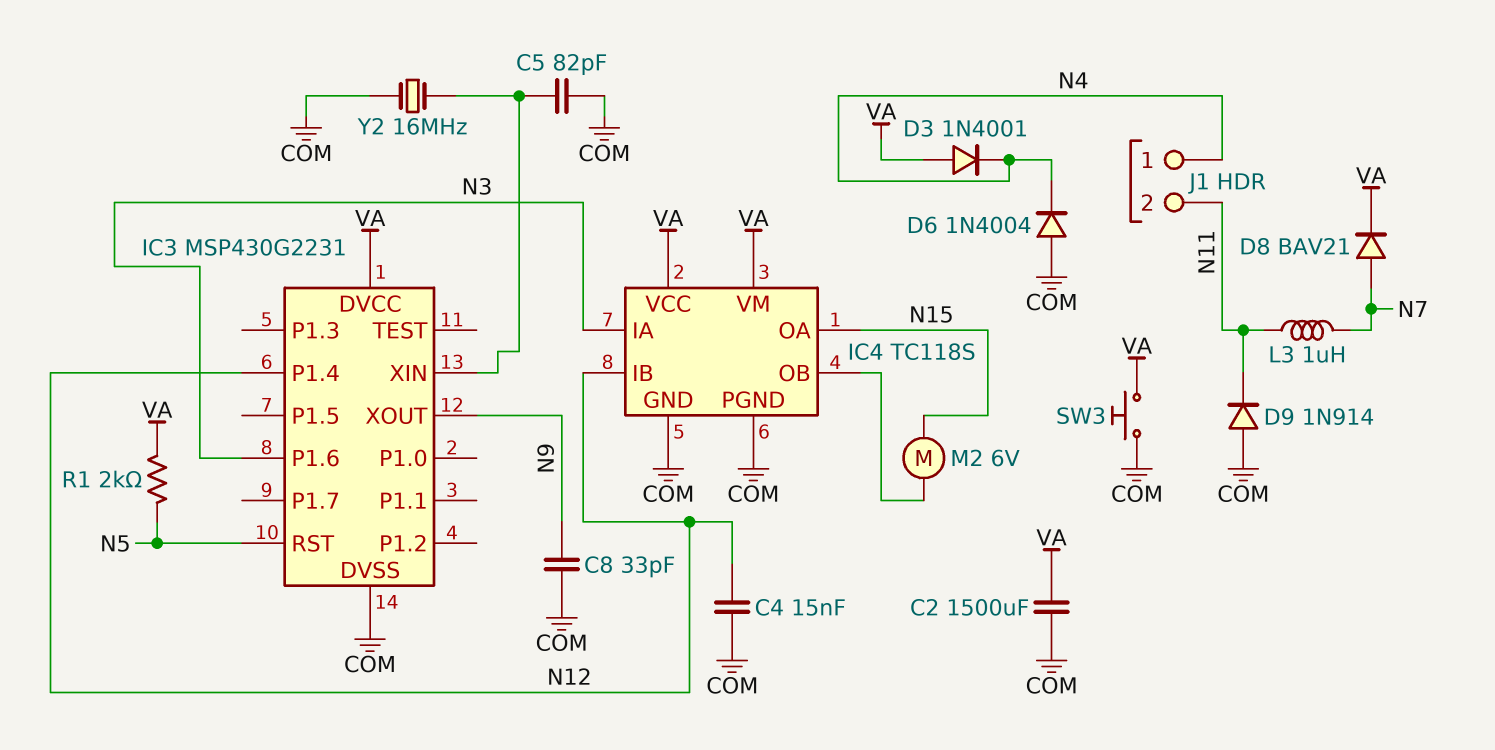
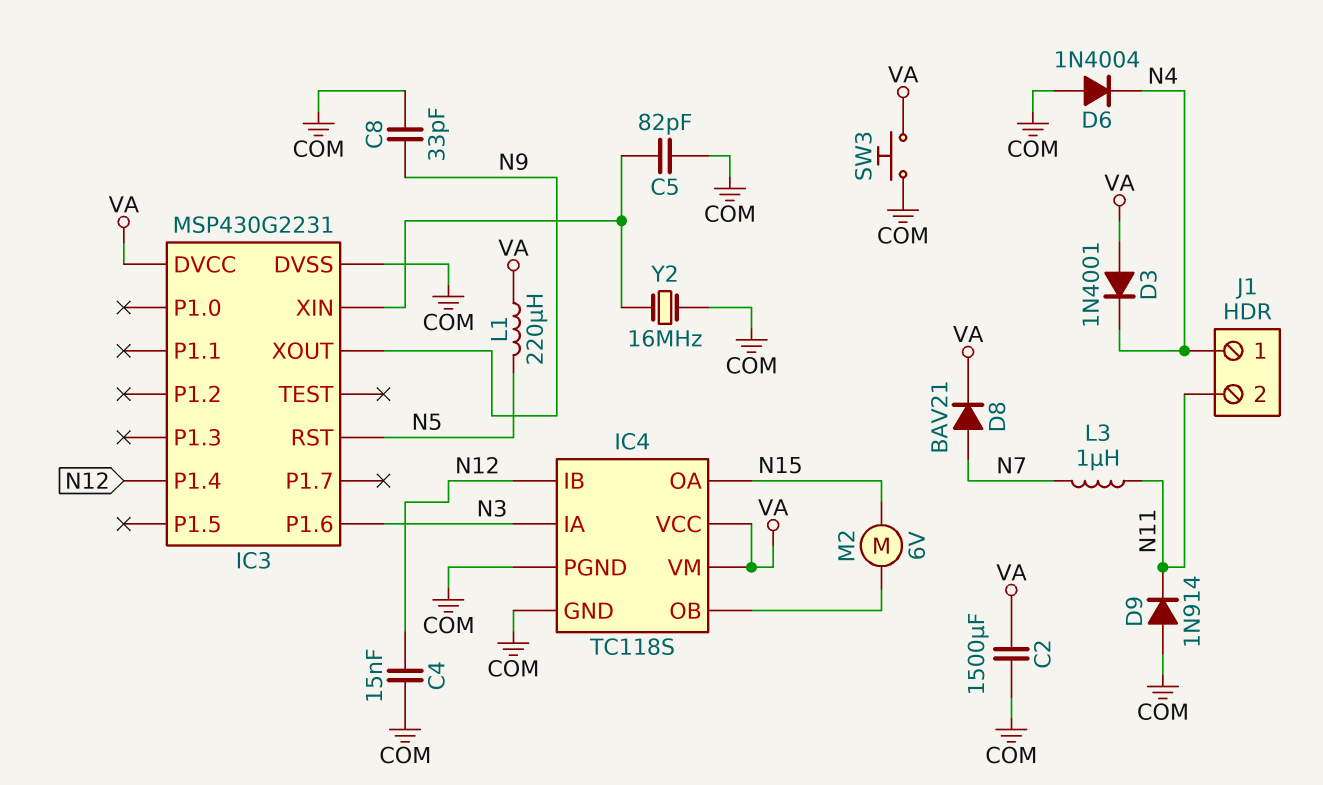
L1: none -> 220uH (N5, VA)
R1: 2k (N5, VA) -> none

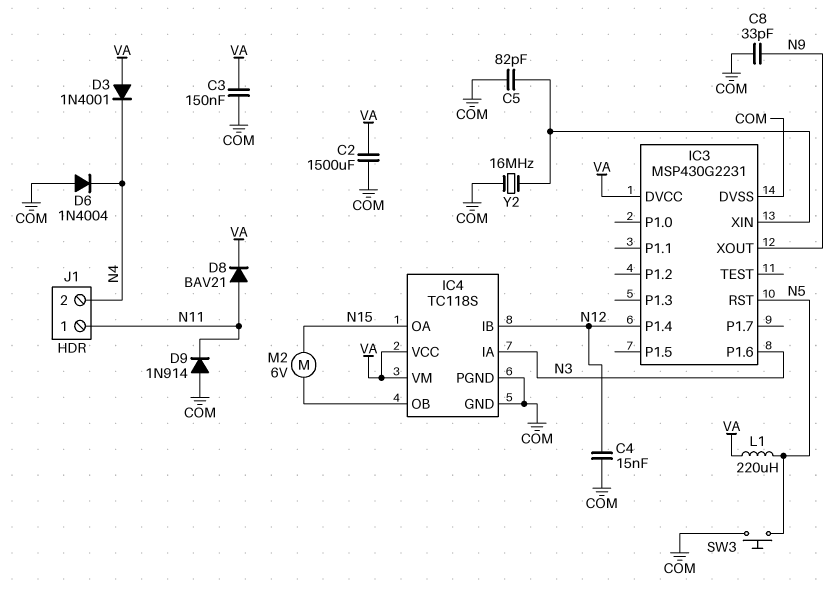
C3: none -> 150nF (COM, VA)
D8: diode BAV21 (A N7, K VA) -> diode BAV21 (A N11, K VA)
J1 pin 1: N4 -> N11
J1 pin 2: N11 -> N4
L3: 1uH (N7, N11) -> none
SW3: button (COM, VA) -> button (COM, N5)

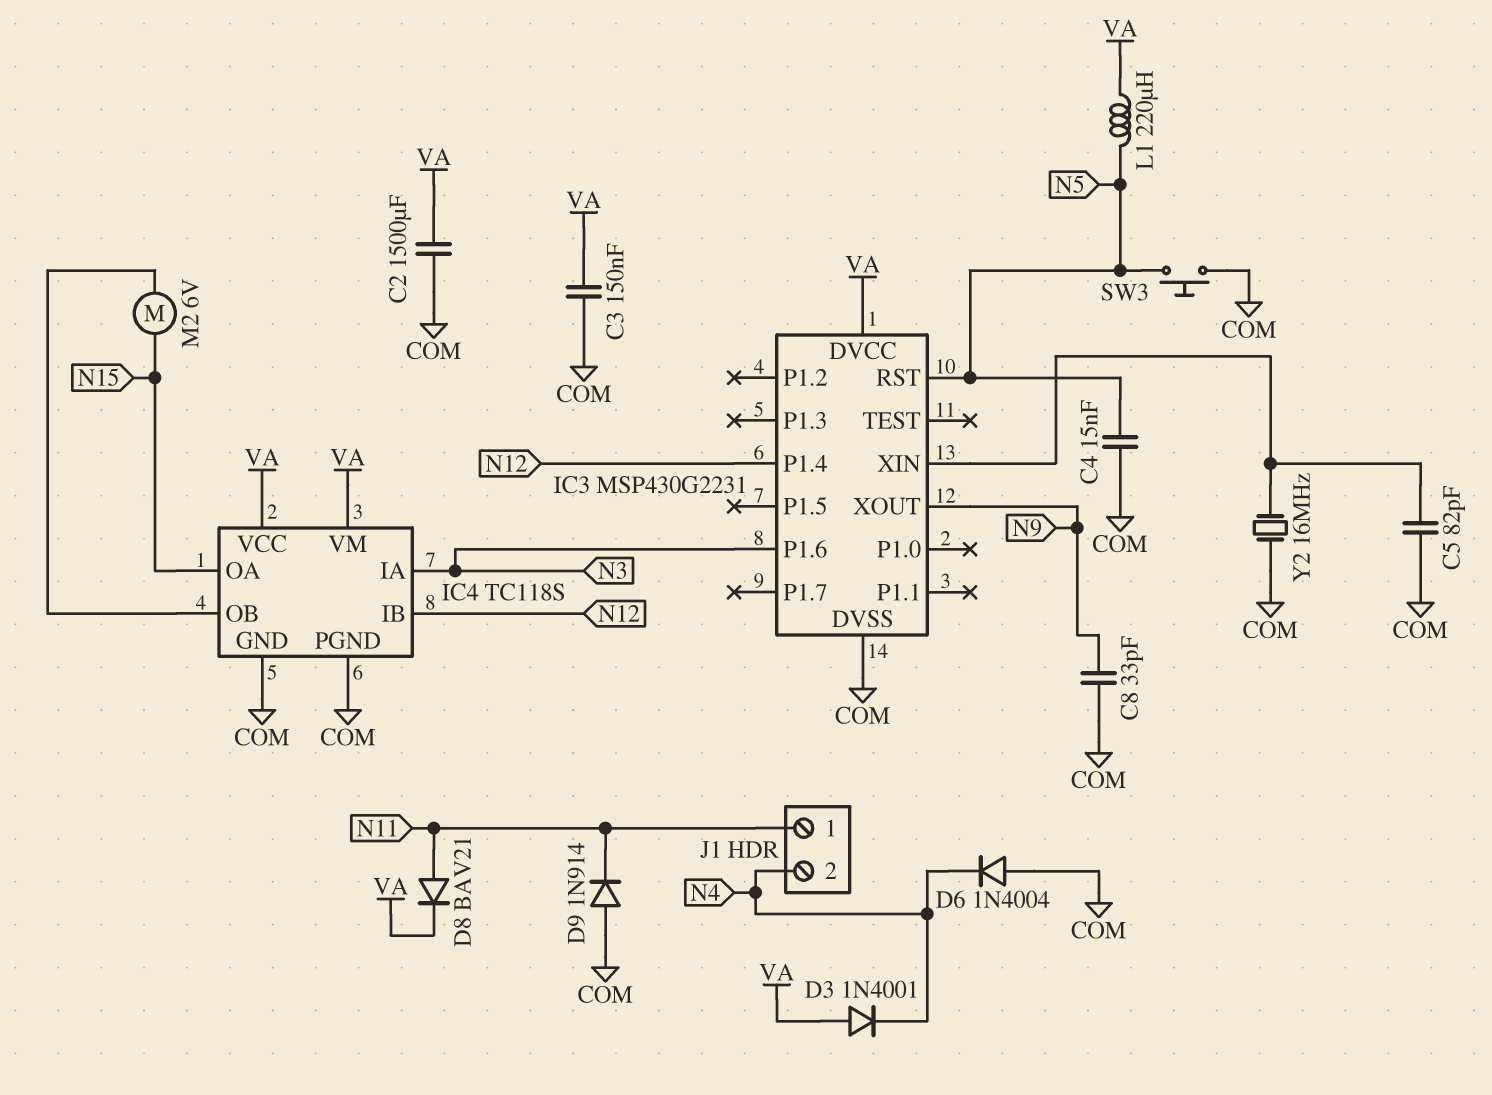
C4: 15nF (COM, N12) -> 15nF (COM, N5)

